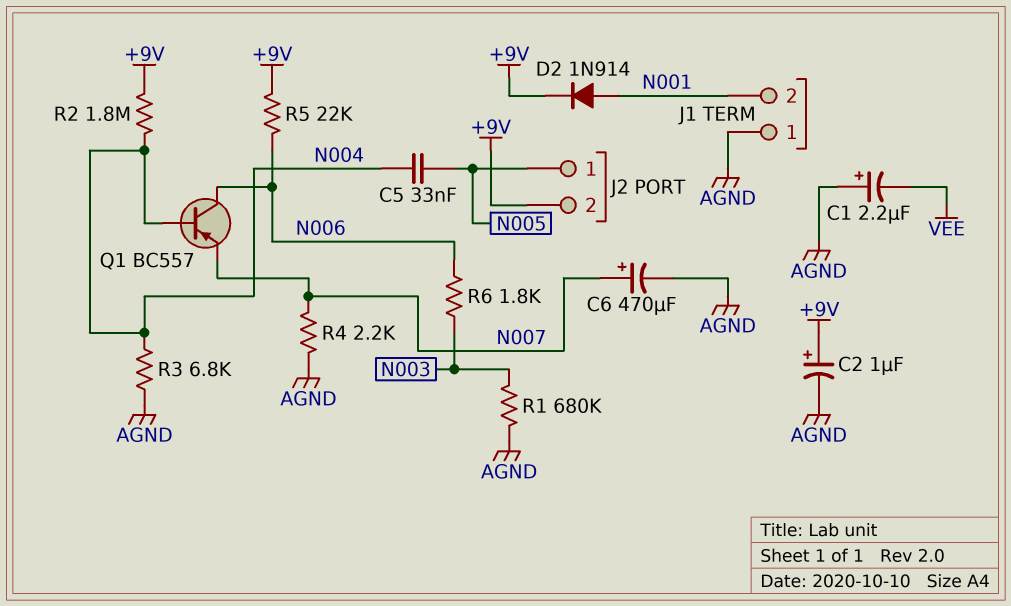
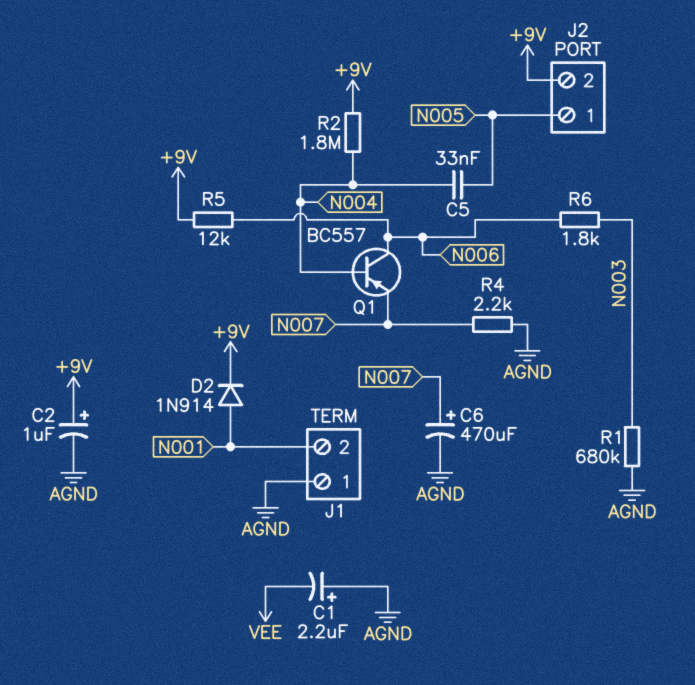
R3: 6.8k (AGND, N004) -> none
R5: 22k (+9V, N006) -> 12k (+9V, N006)

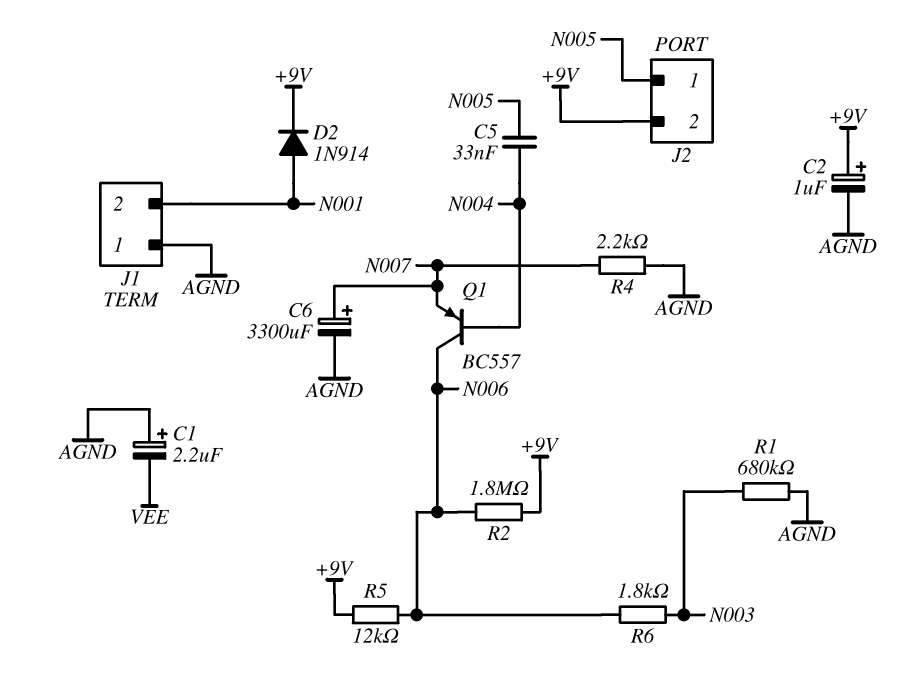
C6: 470uF (plus N007, minus AGND) -> 3300uF (plus N007, minus AGND)
R2: 1.8M (+9V, N004) -> 1.8M (+9V, N006)

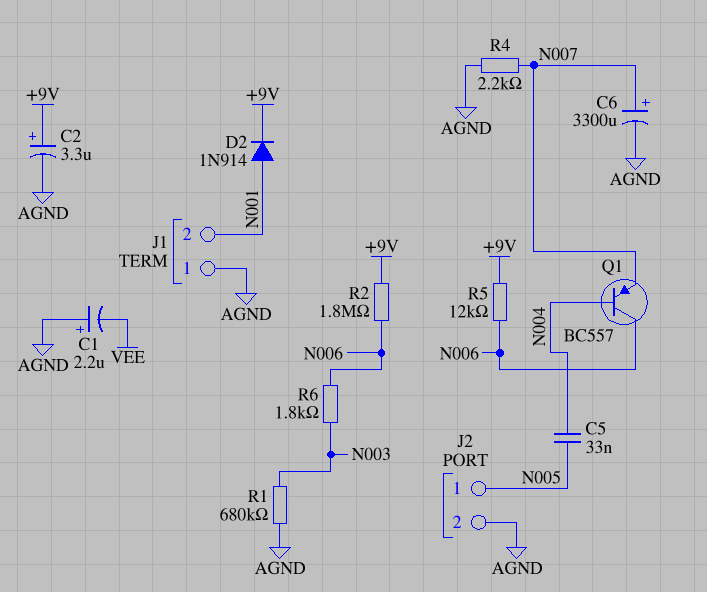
C2: 1uF (plus +9V, minus AGND) -> 3.3uF (plus +9V, minus AGND)
J2 pin 2: +9V -> AGND

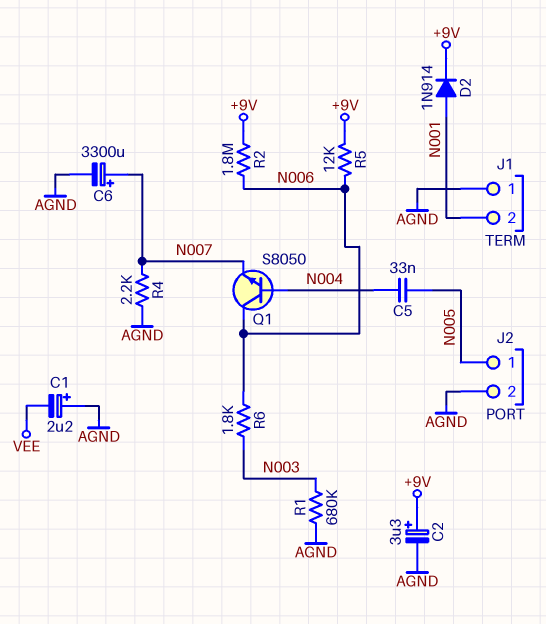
Q1: PNP BC557 (B N004, C N006, E N007) -> NPN S8050 (B N004, C N006, E N007)

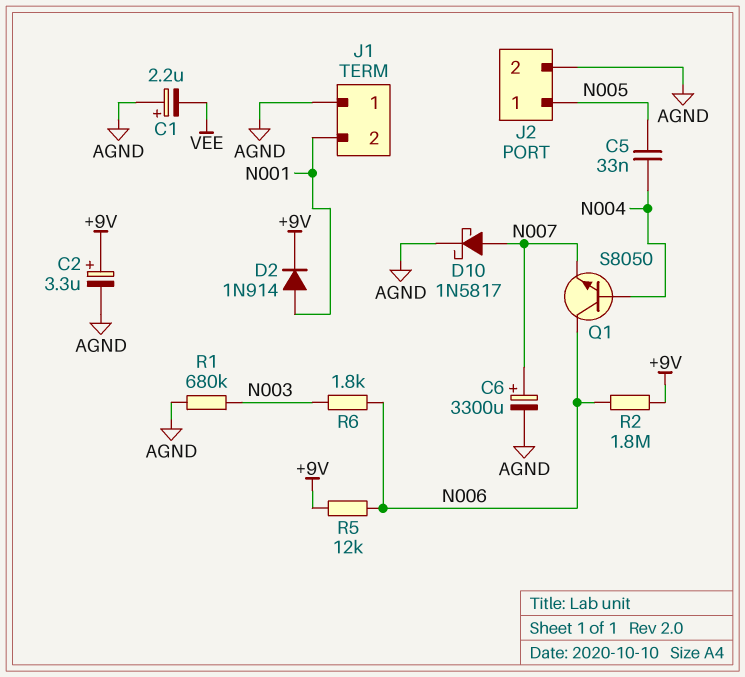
D10: none -> schottky 1N5817 (A N007, K AGND)
R4: 2.2k (AGND, N007) -> none

